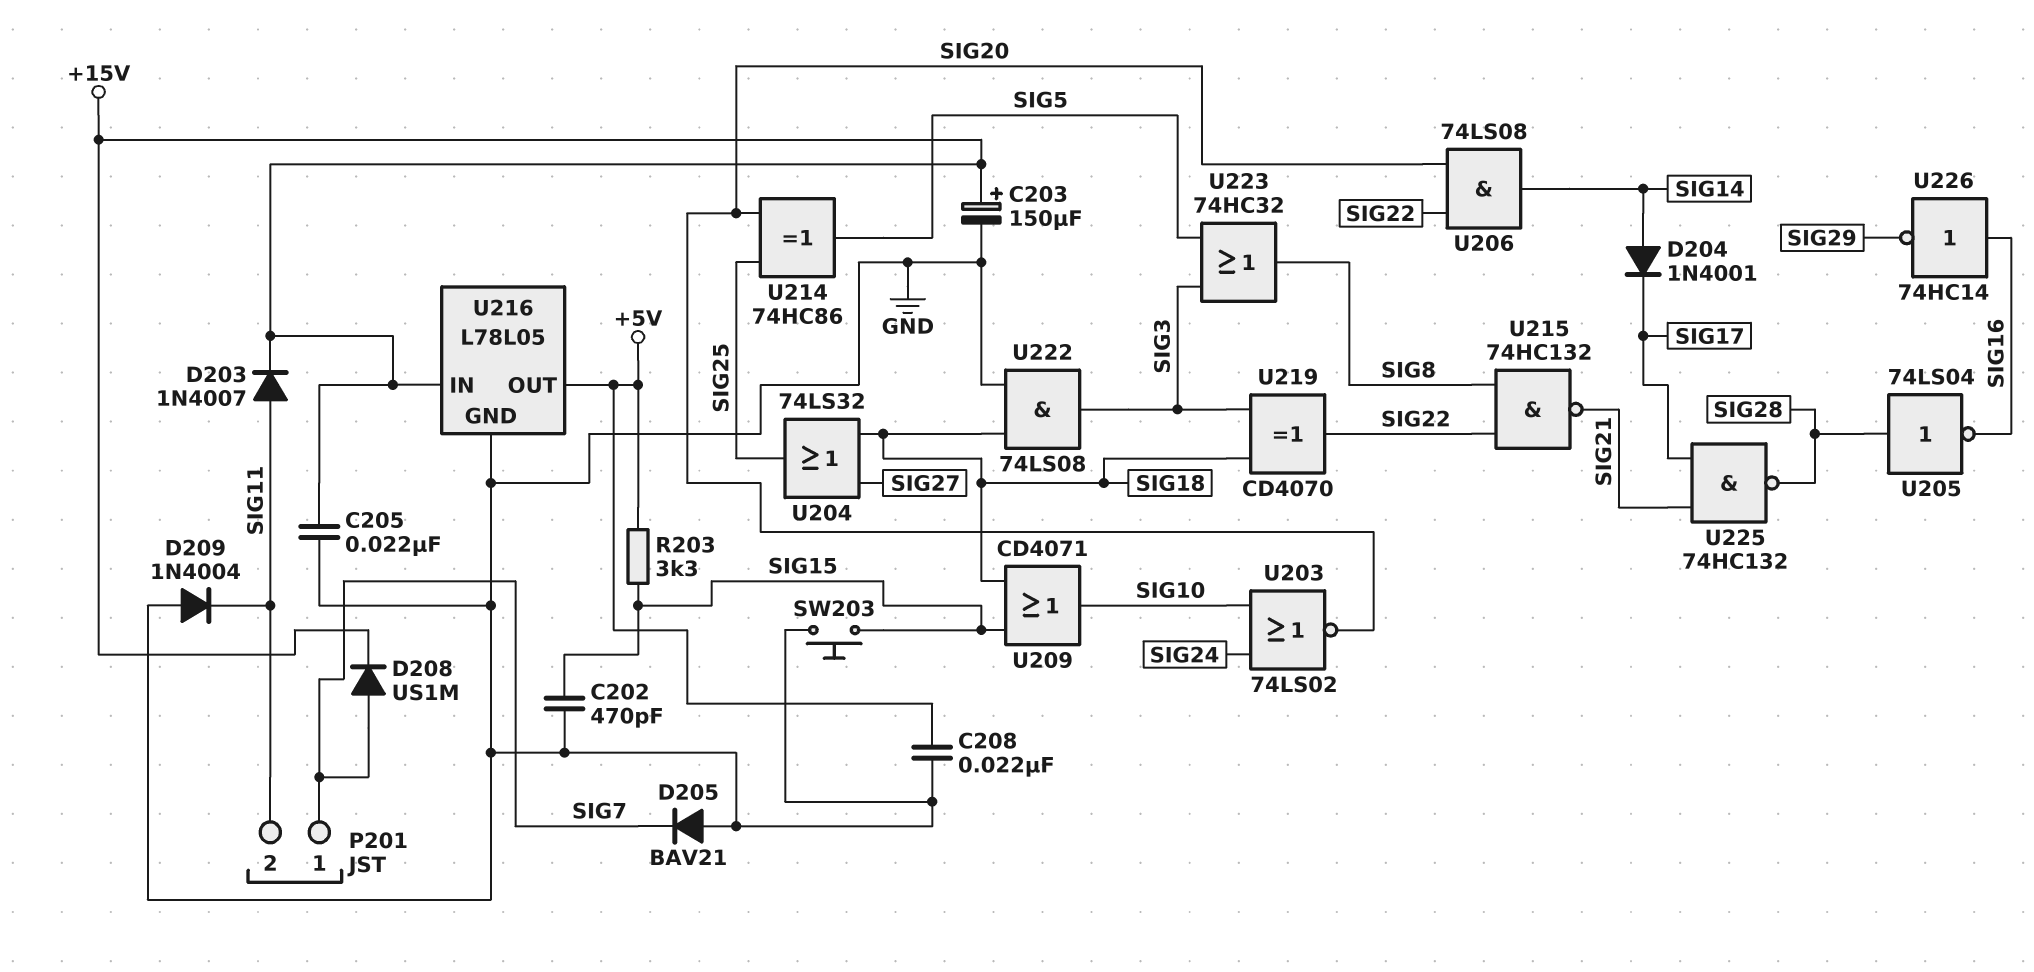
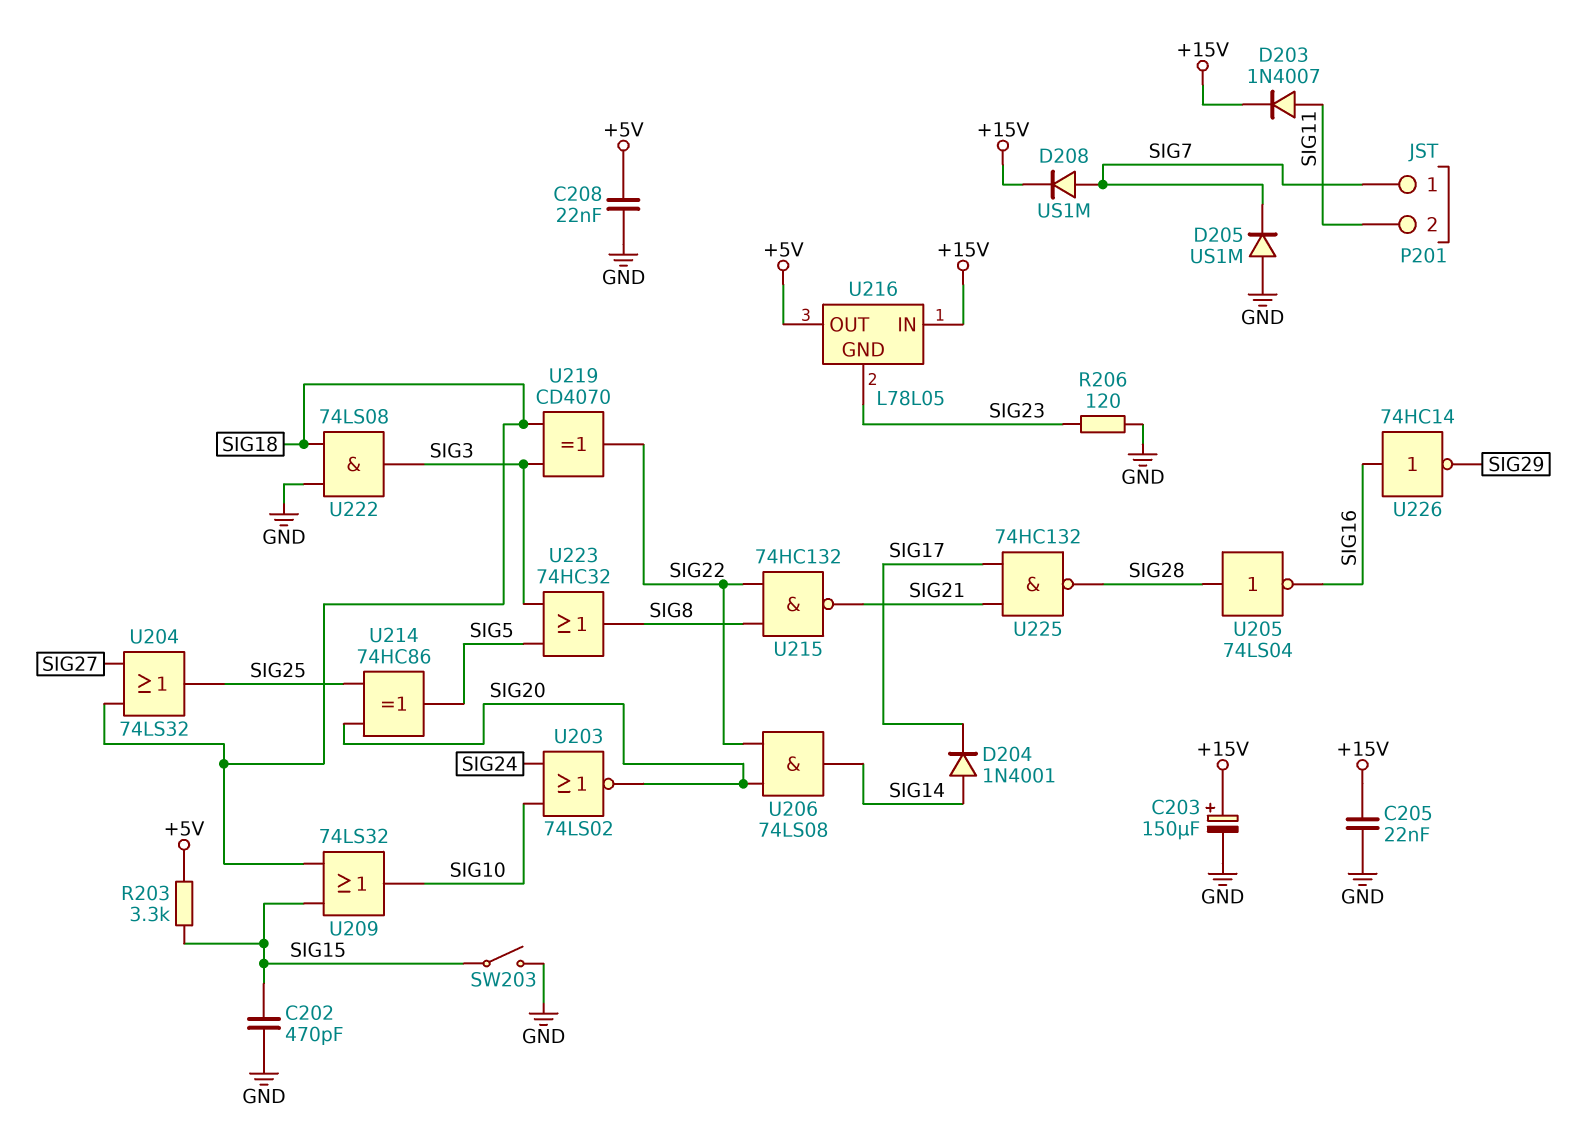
D205: diode BAV21 (A GND, K SIG7) -> diode US1M (A GND, K SIG7)
D209: diode 1N4004 (A GND, K SIG11) -> none
R206: none -> 120 (GND, SIG23)
SW203: button (GND, SIG15) -> switch (GND, SIG15)
U209: OR CD4071 (in SIG15, in SIG18, out SIG10) -> OR 74LS32 (in SIG15, in SIG18, out SIG10)
U216 pin GND: GND -> SIG23

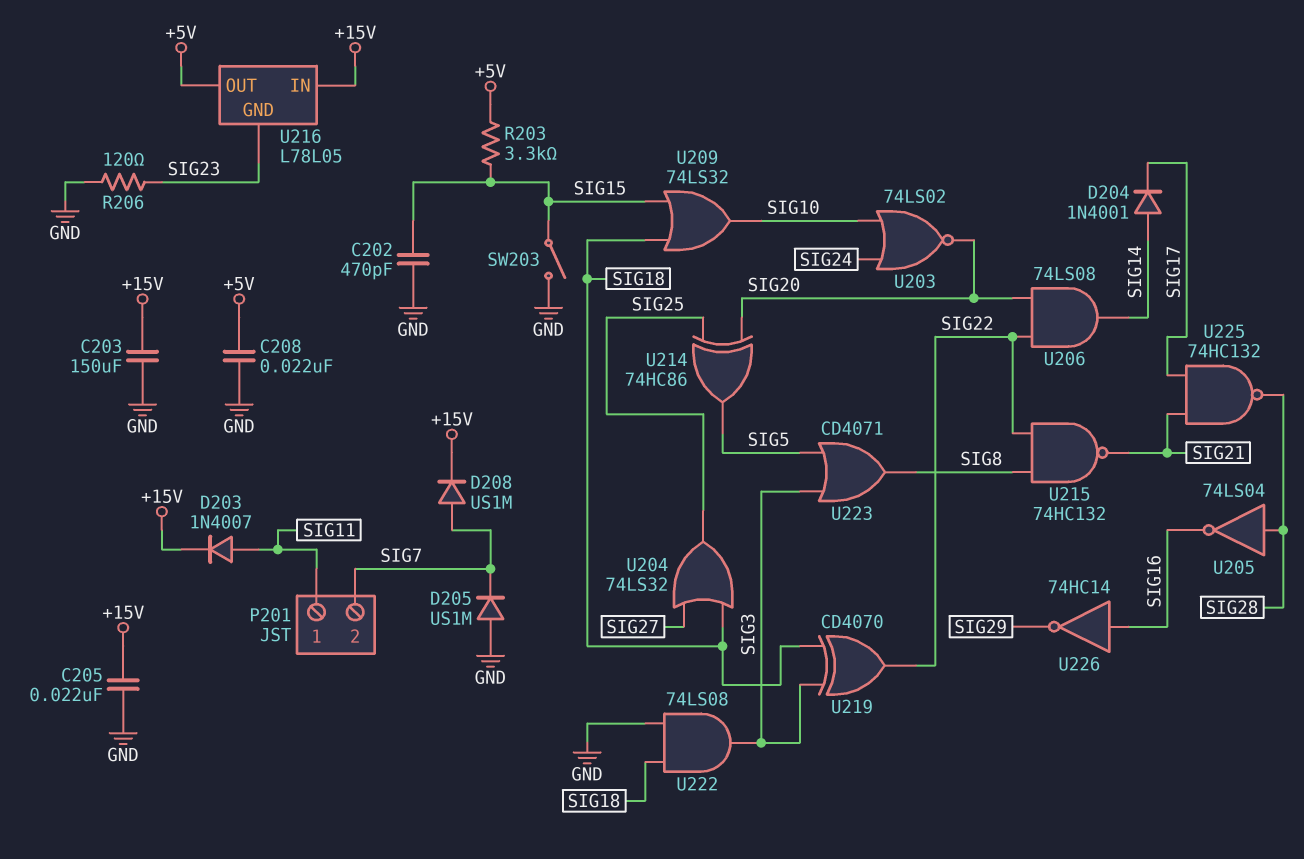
C203: 150uF (plus +15V, minus GND) -> 150uF (+15V, GND)
P201 pin 1: SIG7 -> SIG11
P201 pin 2: SIG11 -> SIG7
U223: OR 74HC32 (in SIG3, in SIG5, out SIG8) -> OR CD4071 (in SIG3, in SIG5, out SIG8)

